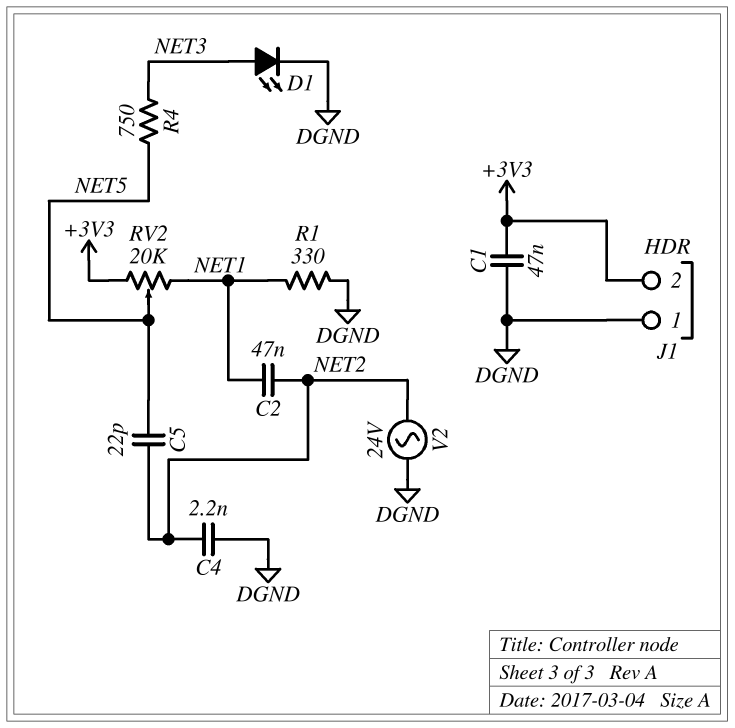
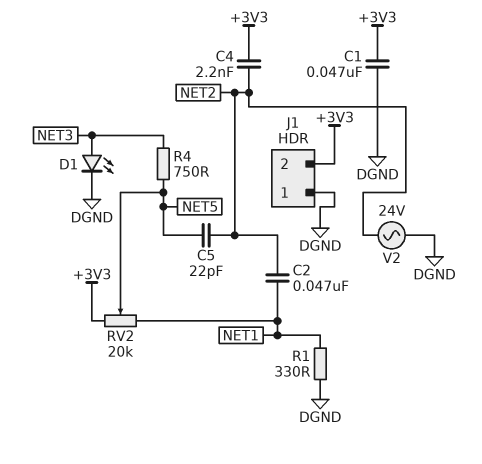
C4: 2.2nF (DGND, NET2) -> 2.2nF (+3V3, NET2)

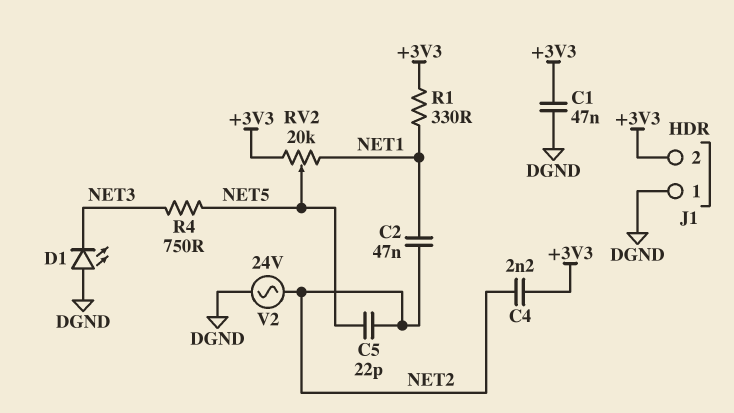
D1: LED (A NET3, K DGND) -> LED (A DGND, K NET3)
R1: 330 (DGND, NET1) -> 330 (+3V3, NET1)

